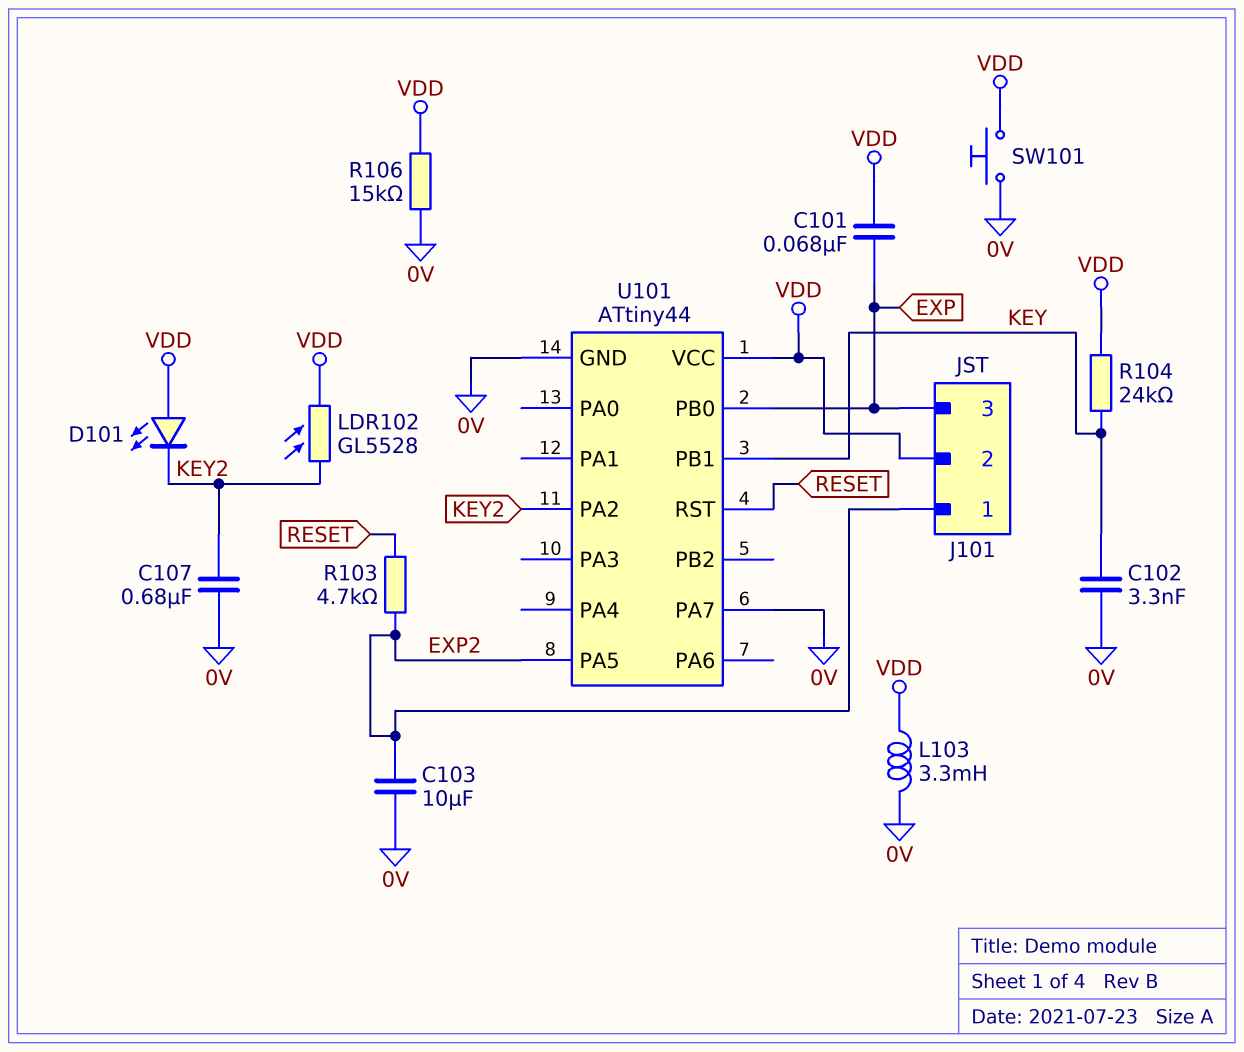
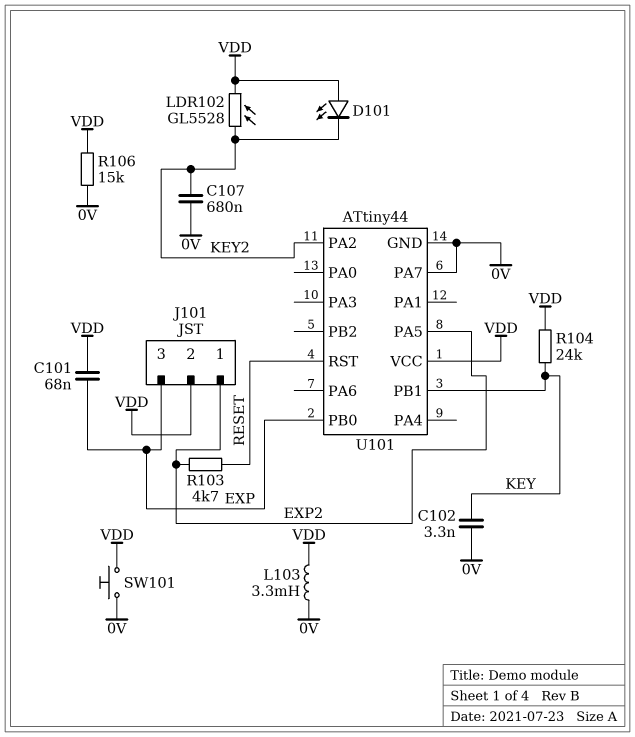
C103: 10uF (0V, EXP2) -> none

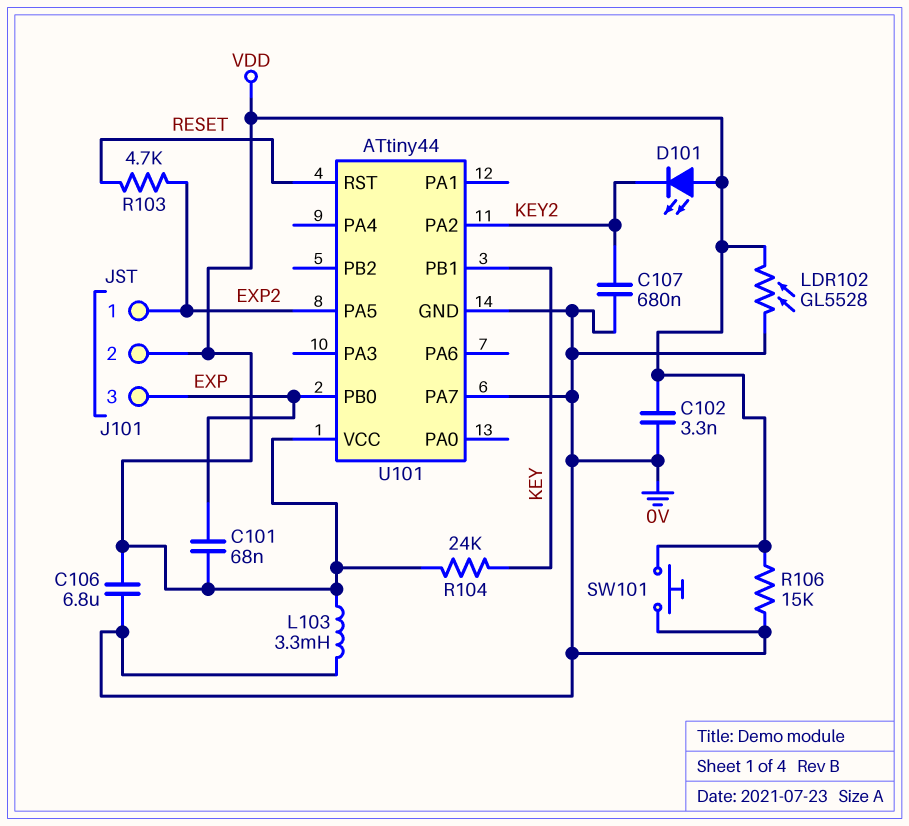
C102: 3.3nF (0V, KEY) -> 3.3nF (0V, VDD)
C106: none -> 6.8uF (0V, VDD)
LDR102: GL5528 (KEY2, VDD) -> GL5528 (0V, VDD)

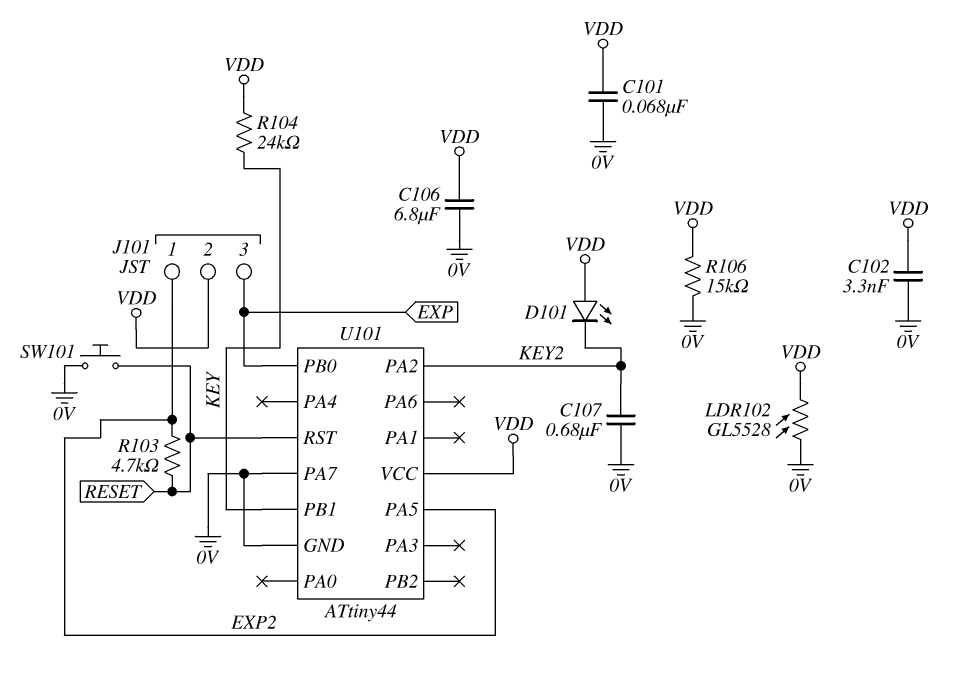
C101: 68nF (EXP, VDD) -> 68nF (0V, VDD)
L103: 3.3mH (0V, VDD) -> none
SW101: button (0V, VDD) -> button (0V, RESET)

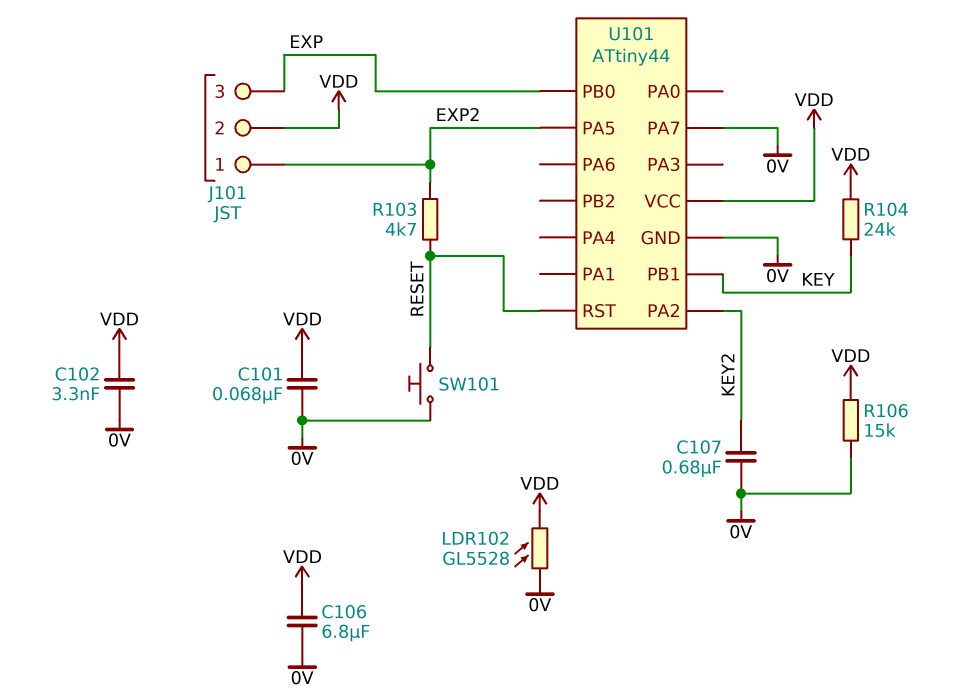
D101: LED (A VDD, K KEY2) -> none

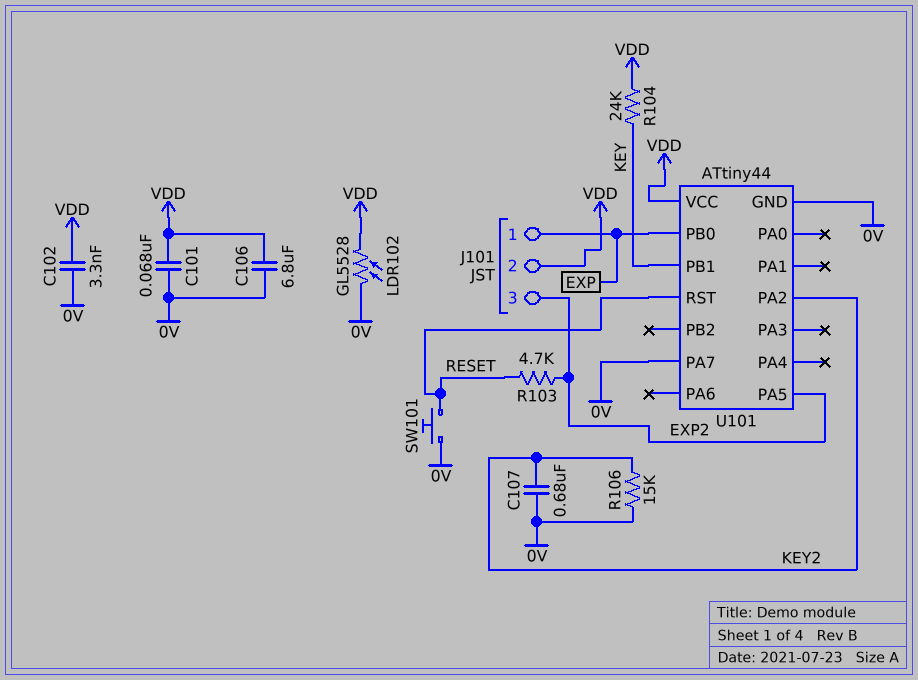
J101 pin 1: EXP2 -> EXP
J101 pin 3: EXP -> EXP2
R106: 15k (0V, VDD) -> 15k (0V, KEY2)

